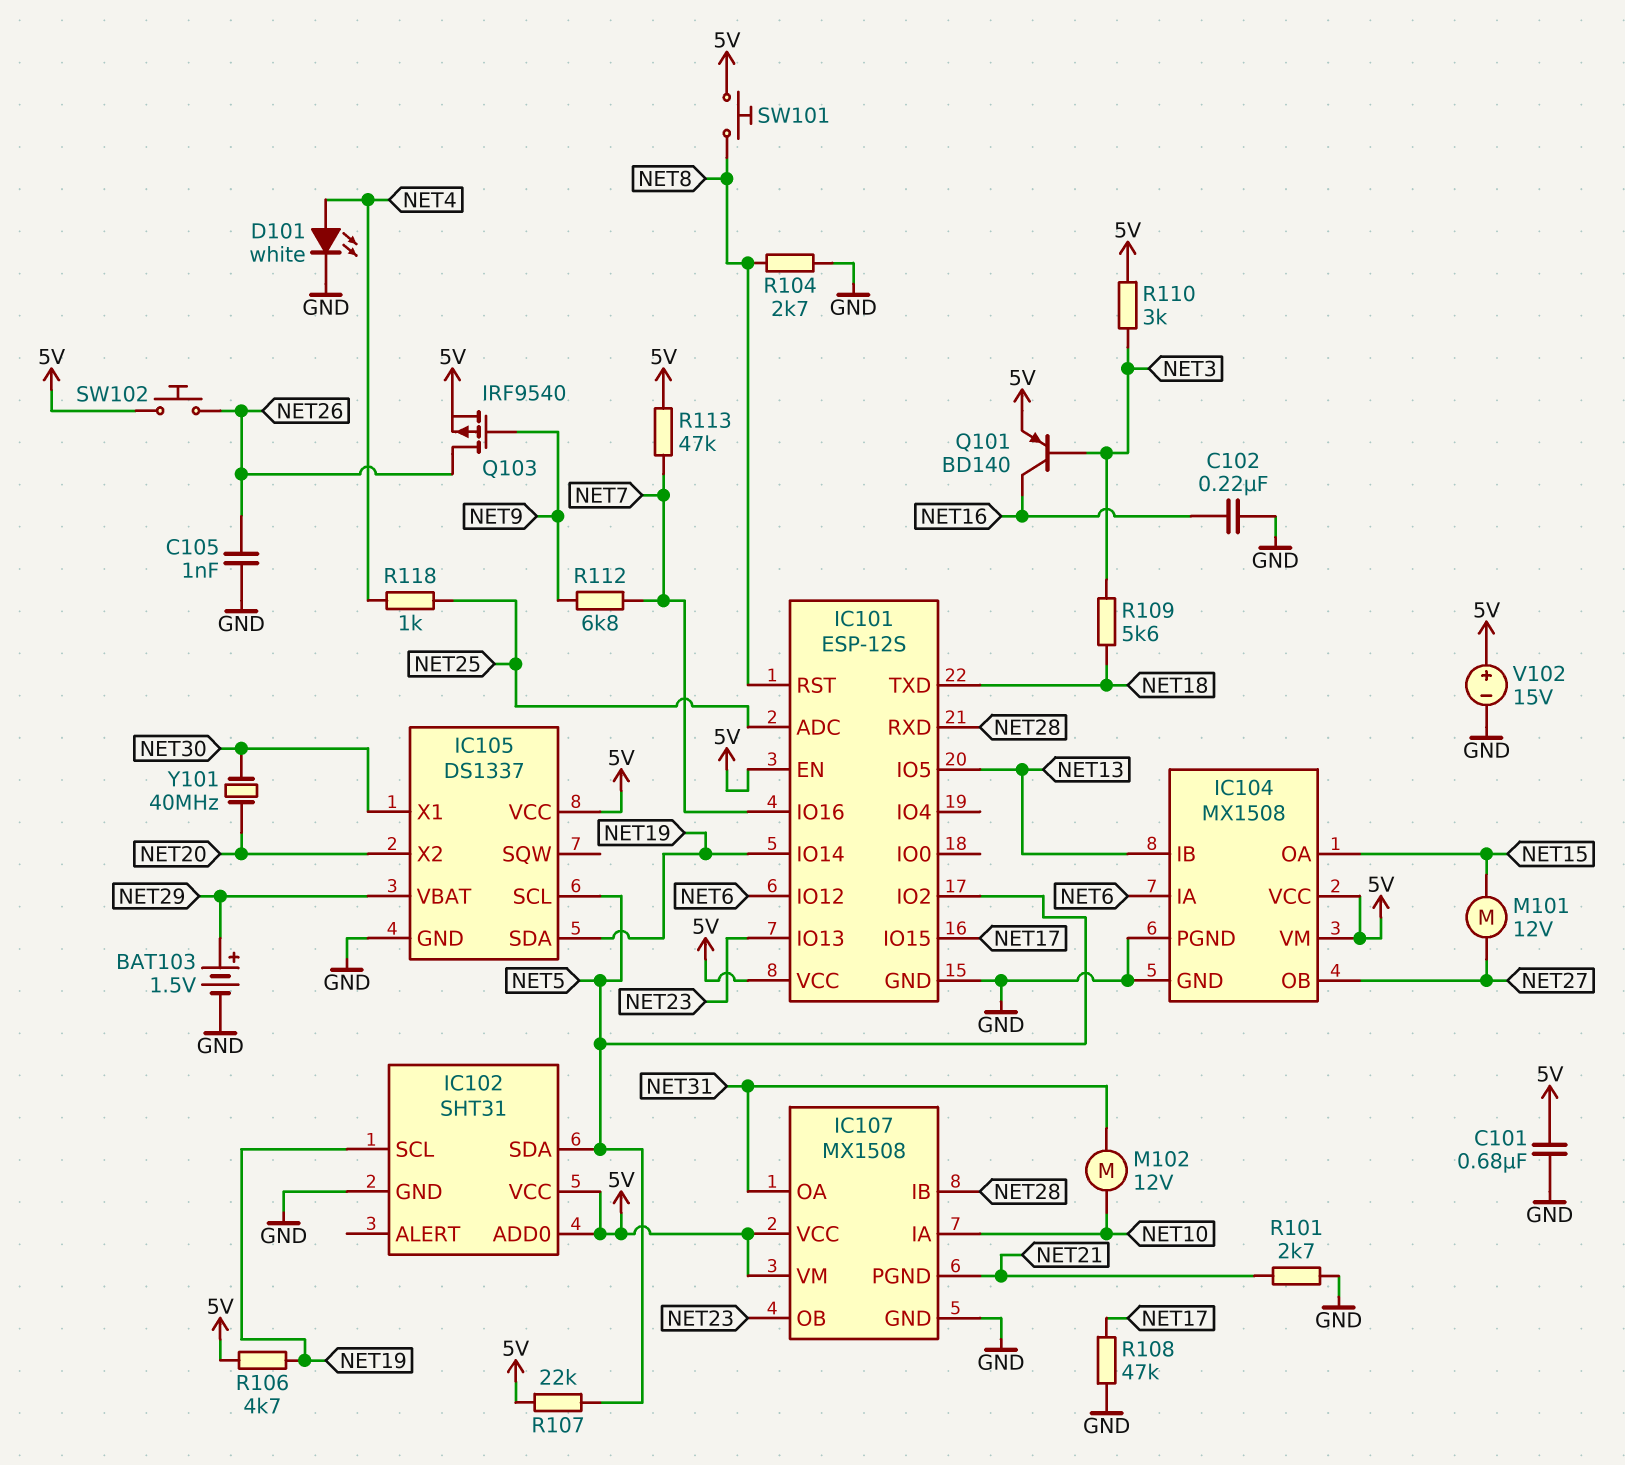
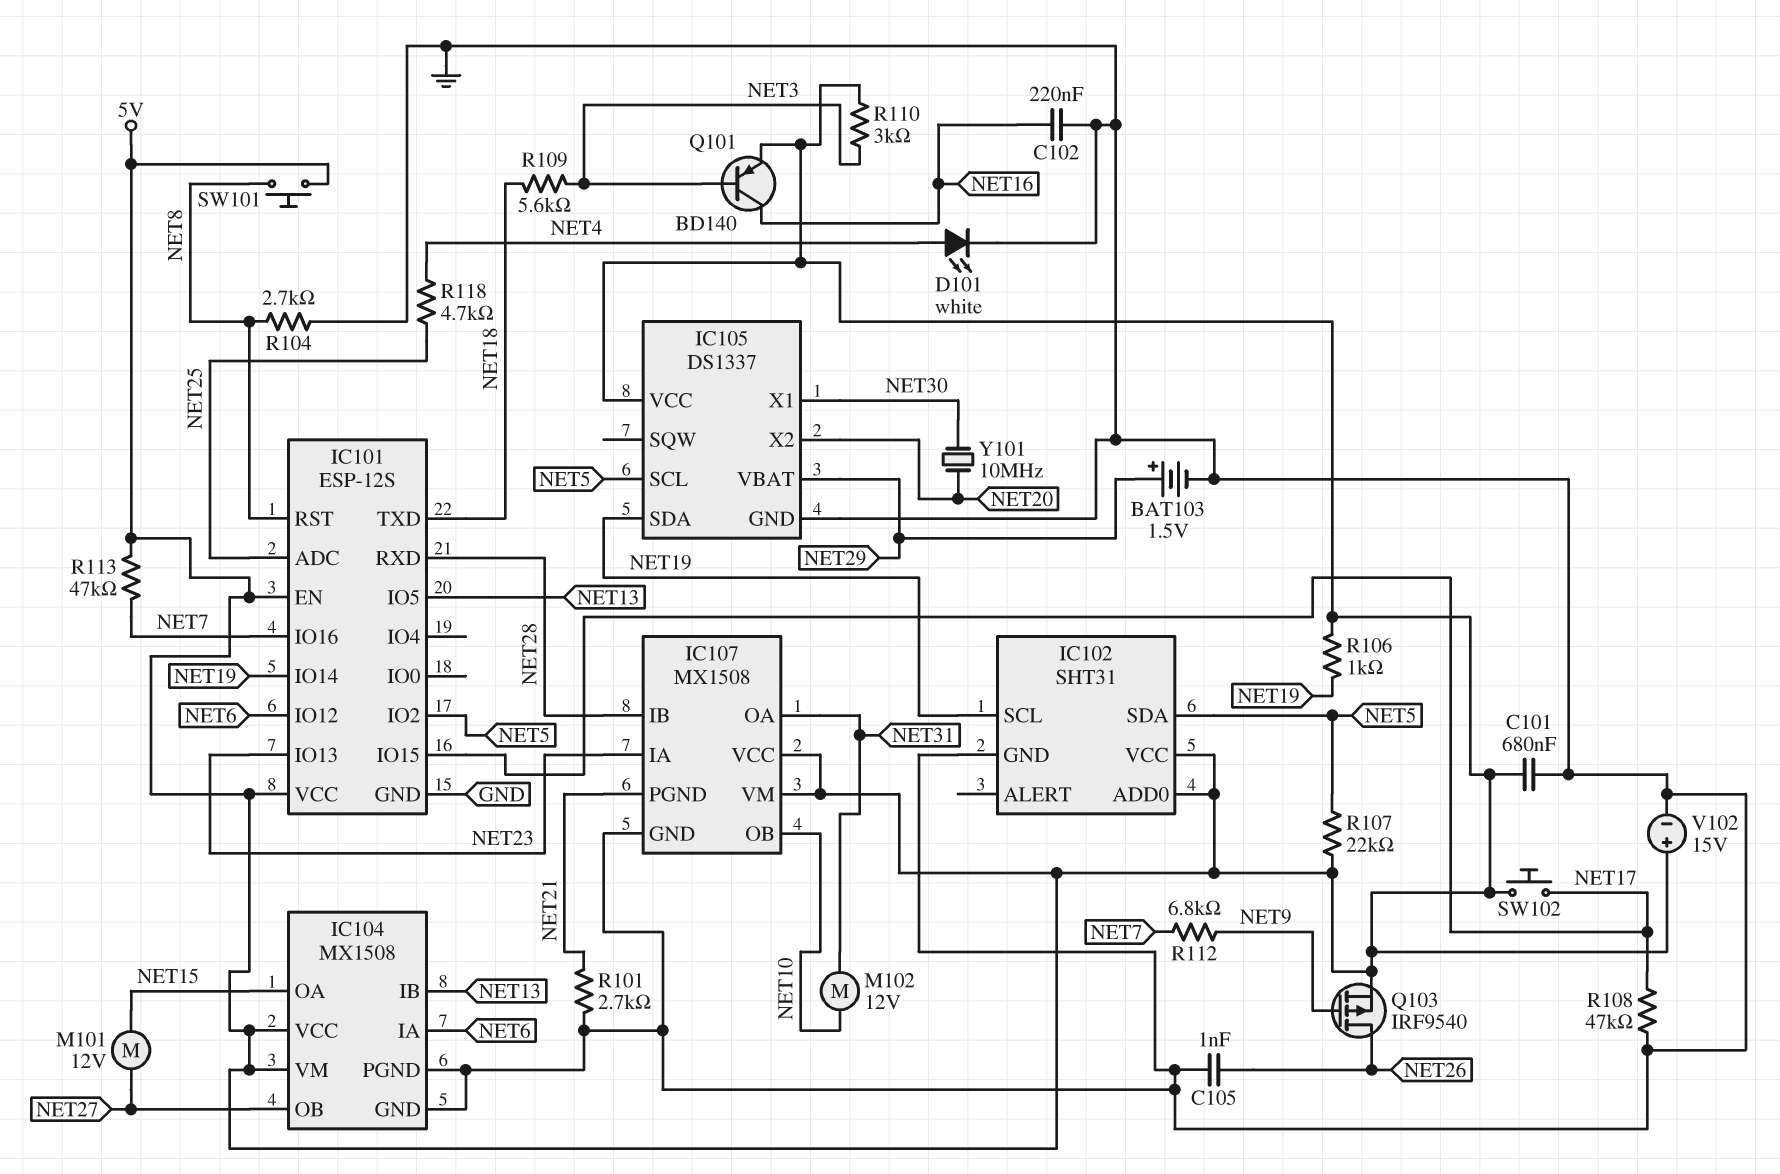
IC107 pin IA: NET10 -> NET23
IC107 pin OB: NET23 -> NET10
R106: 4.7k (5V, NET19) -> 1k (5V, NET19)
R118: 1k (NET4, NET25) -> 4.7k (NET4, NET25)
SW102: button (5V, NET26) -> button (5V, NET17)
Y101: 40MHz (NET20, NET30) -> 10MHz (NET20, NET30)

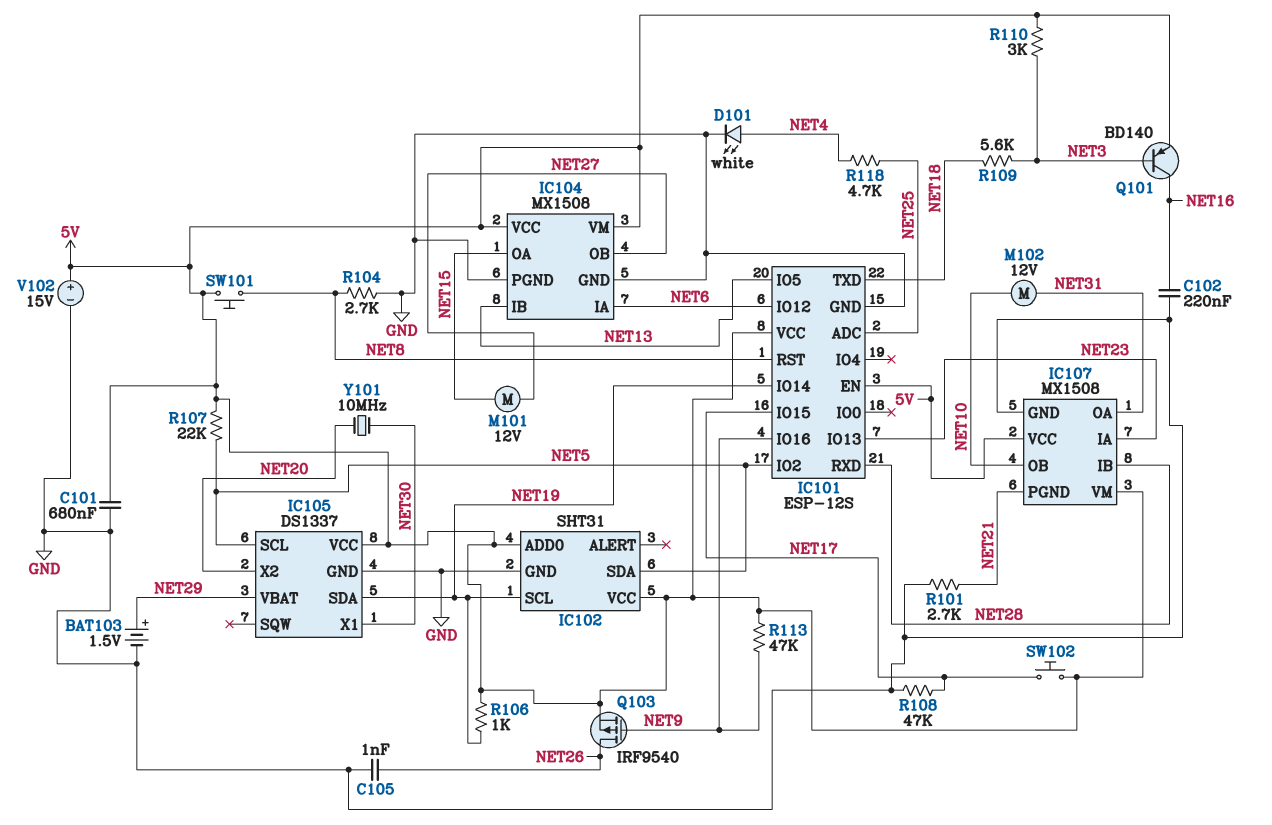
IC101 pin IO16: NET7 -> NET9
R112: 6.8k (NET7, NET9) -> none
R113: 47k (5V, NET7) -> 47k (5V, NET9)

